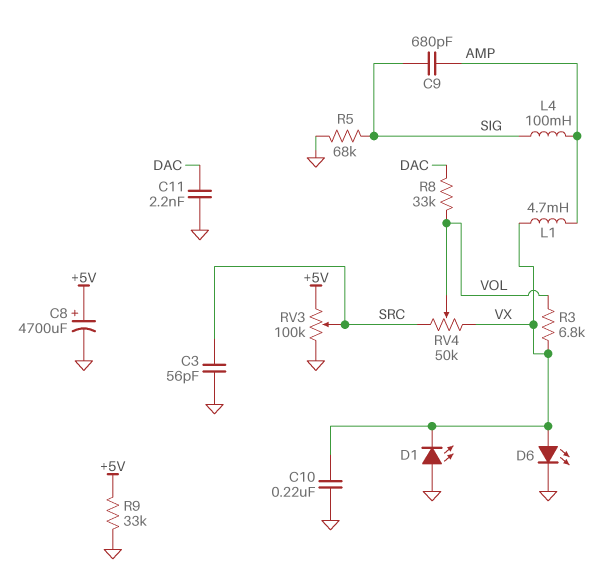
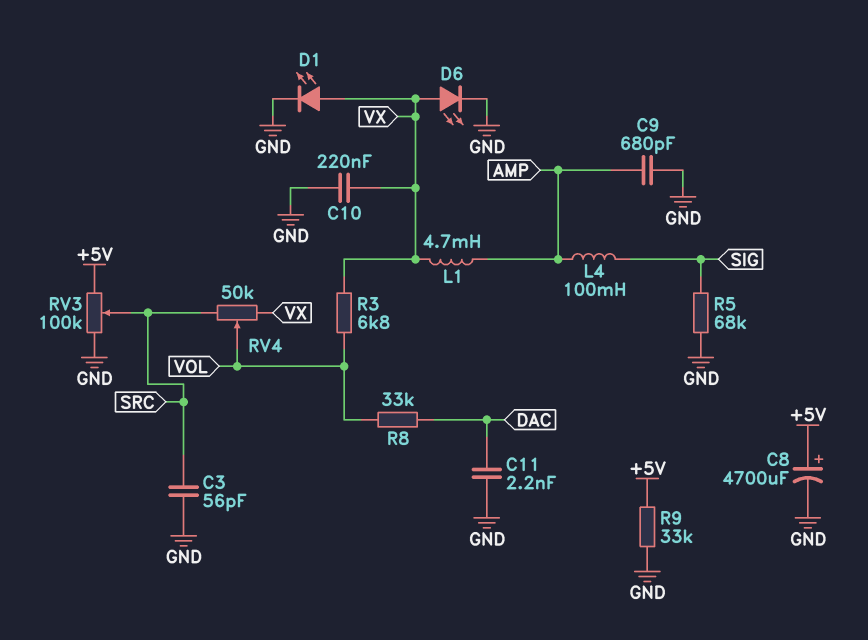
C9: 680pF (AMP, SIG) -> 680pF (AMP, GND)
D1: LED (A GND, K VX) -> LED (A VX, K GND)

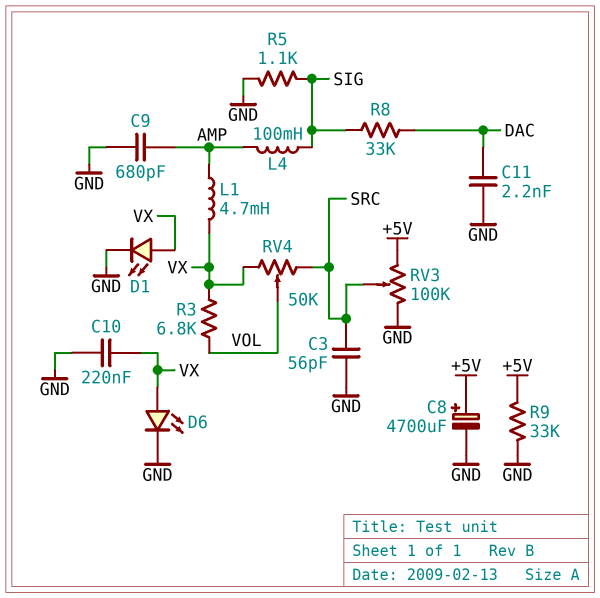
R5: 68k (GND, SIG) -> 1.1k (GND, SIG)
R8: 33k (DAC, VOL) -> 33k (DAC, SIG)

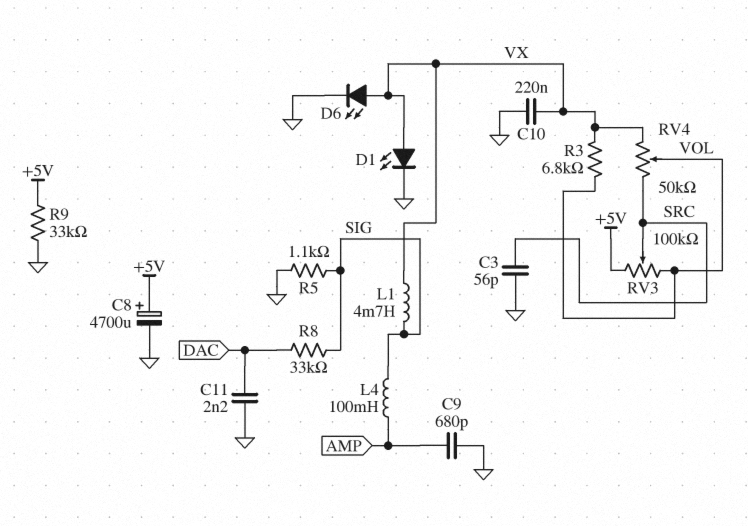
L1: 4.7mH (AMP, VX) -> 4.7mH (SIG, VX)
RV3: 100k (+5V, GND, wiper SRC) -> 100k (+5V, VOL, wiper SRC)

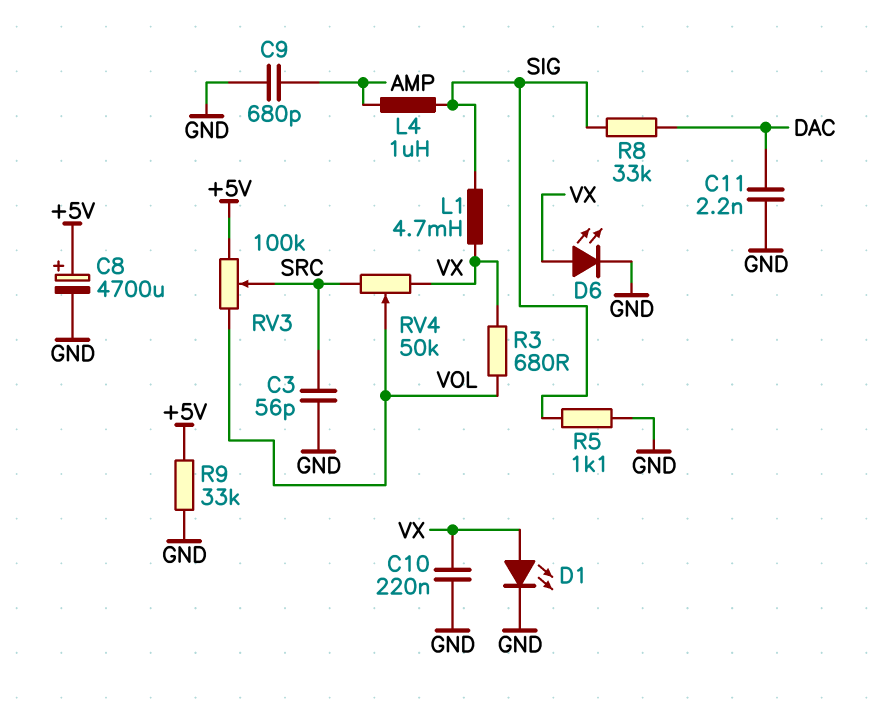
L4: 100mH (AMP, SIG) -> 1uH (AMP, SIG)
R3: 6.8k (VOL, VX) -> 680 (VOL, VX)

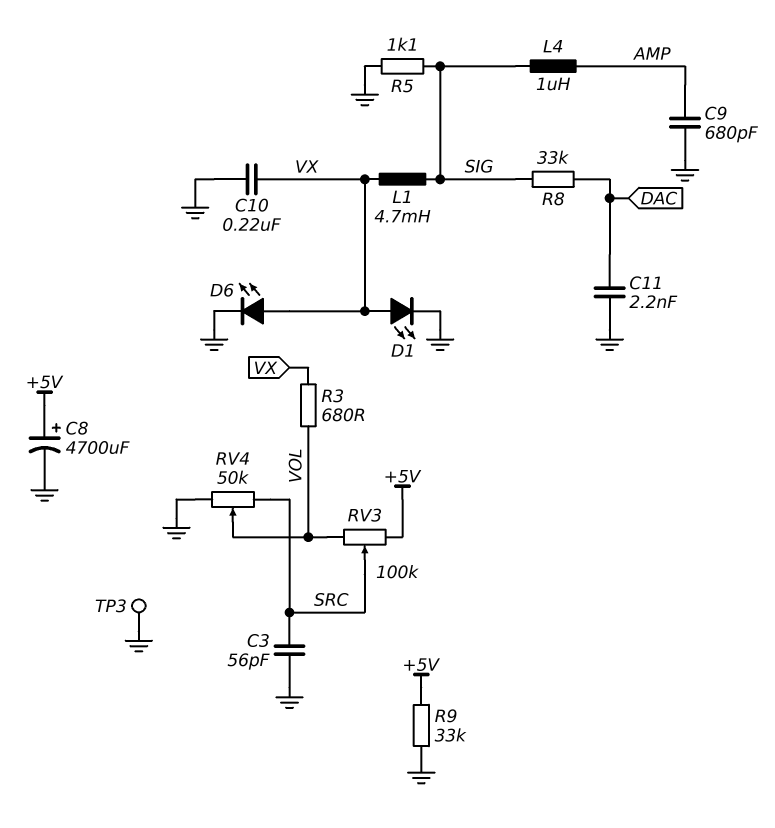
RV4: 50k (SRC, VX, wiper VOL) -> 50k (GND, SRC, wiper VOL)
TP3: none -> test point (GND)

